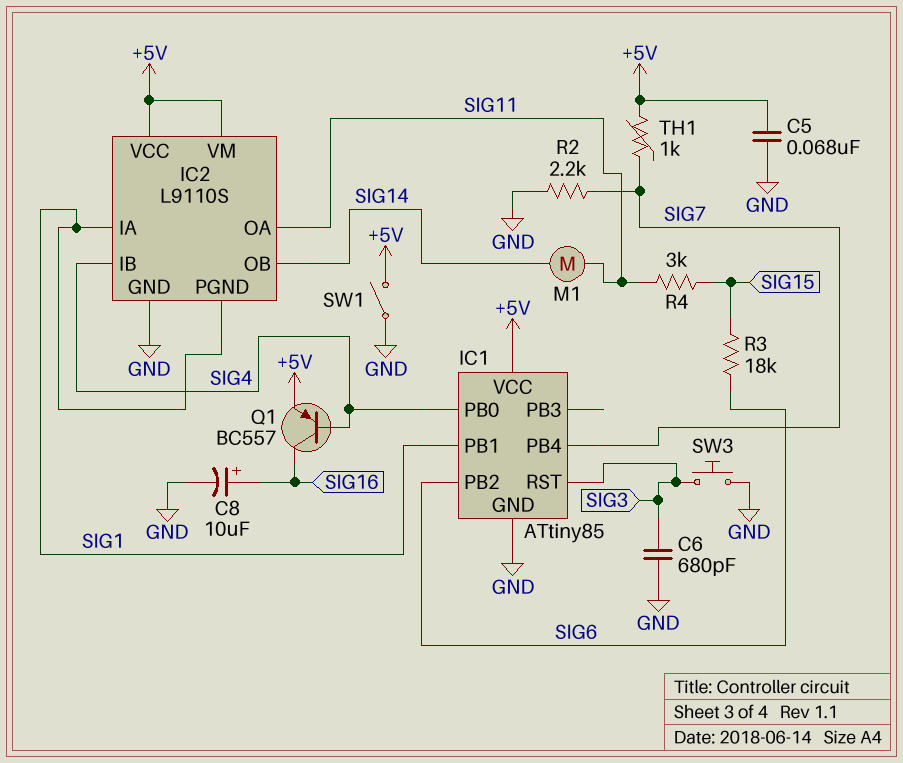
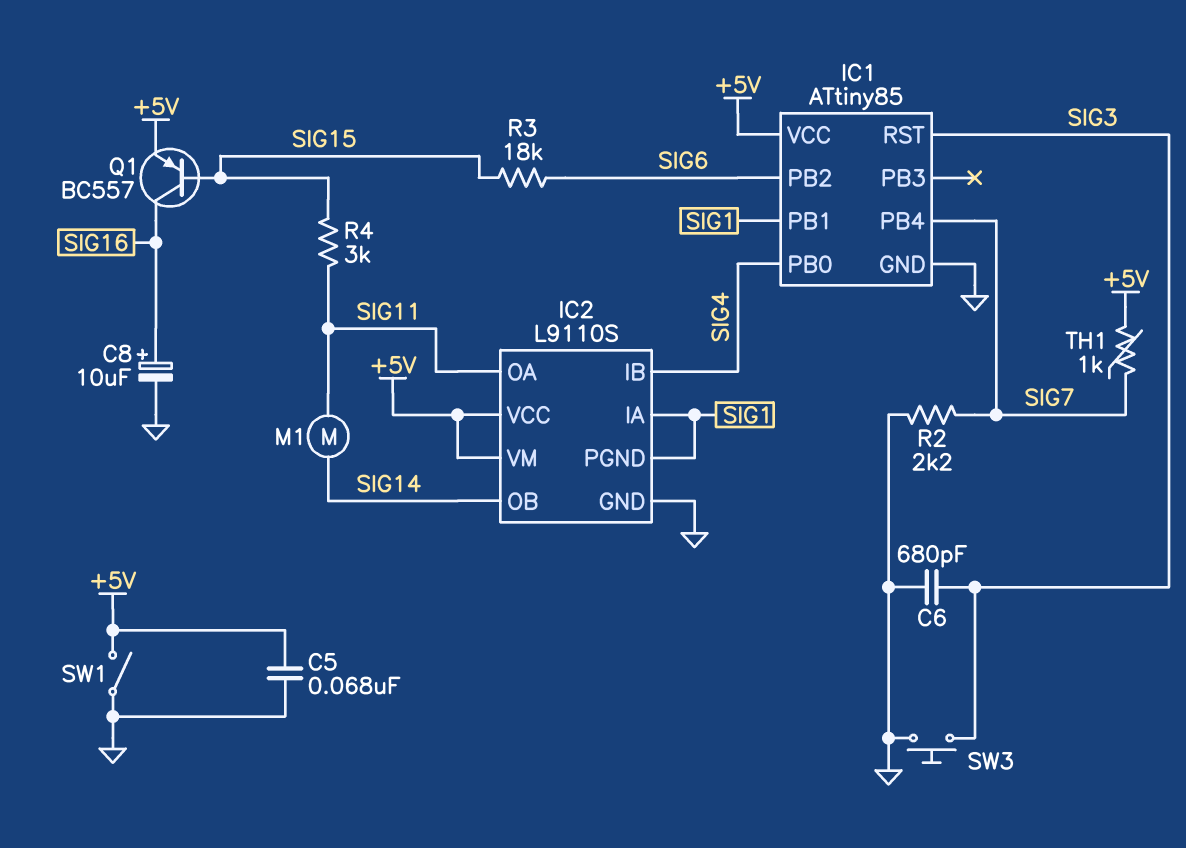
Q1: PNP BC557 (B SIG4, C SIG16, E +5V) -> PNP BC557 (B SIG15, C SIG16, E +5V)

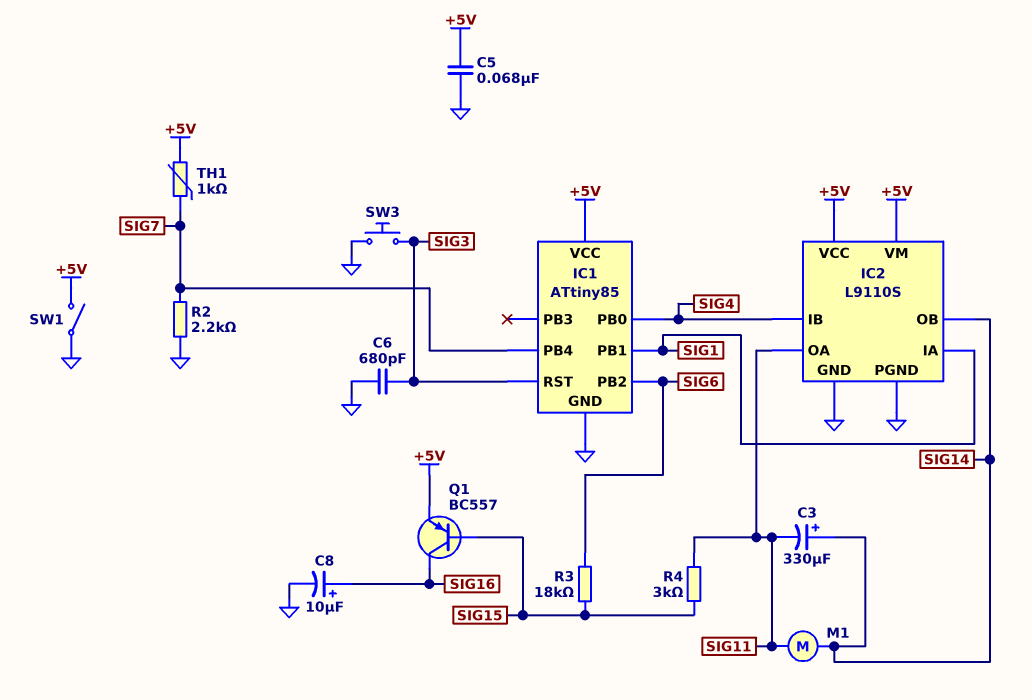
C3: none -> 330uF (plus SIG14, minus SIG11)
IC2 pin PGND: SIG1 -> GND

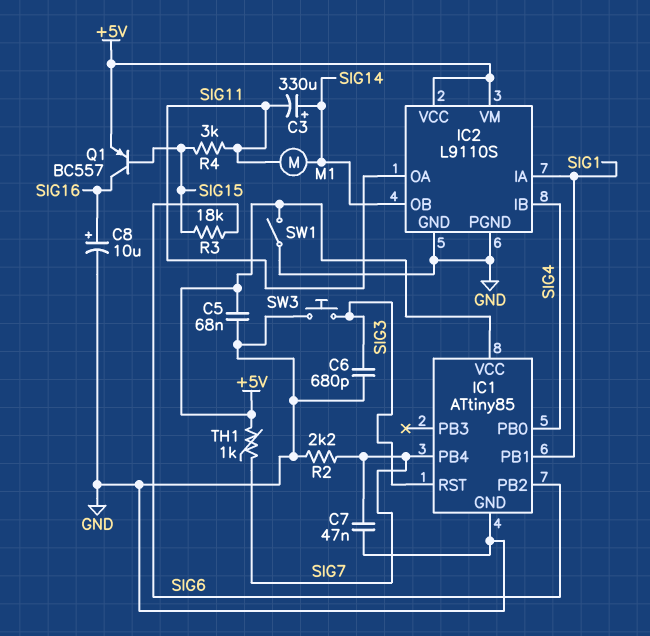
C7: none -> 47nF (GND, SIG7)

